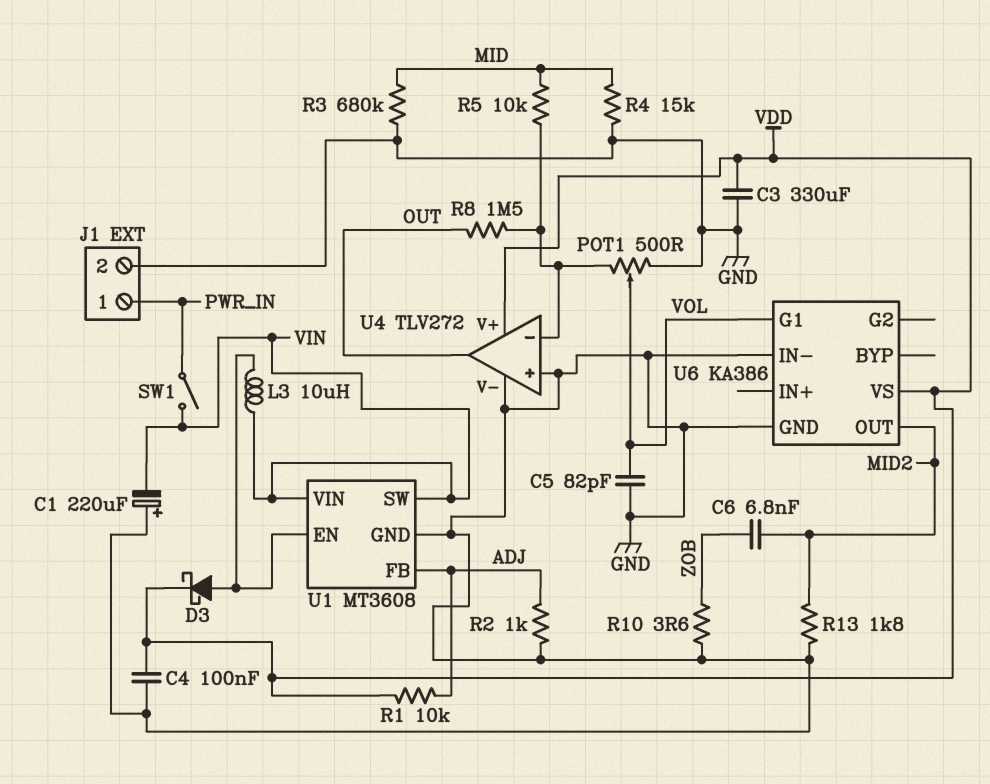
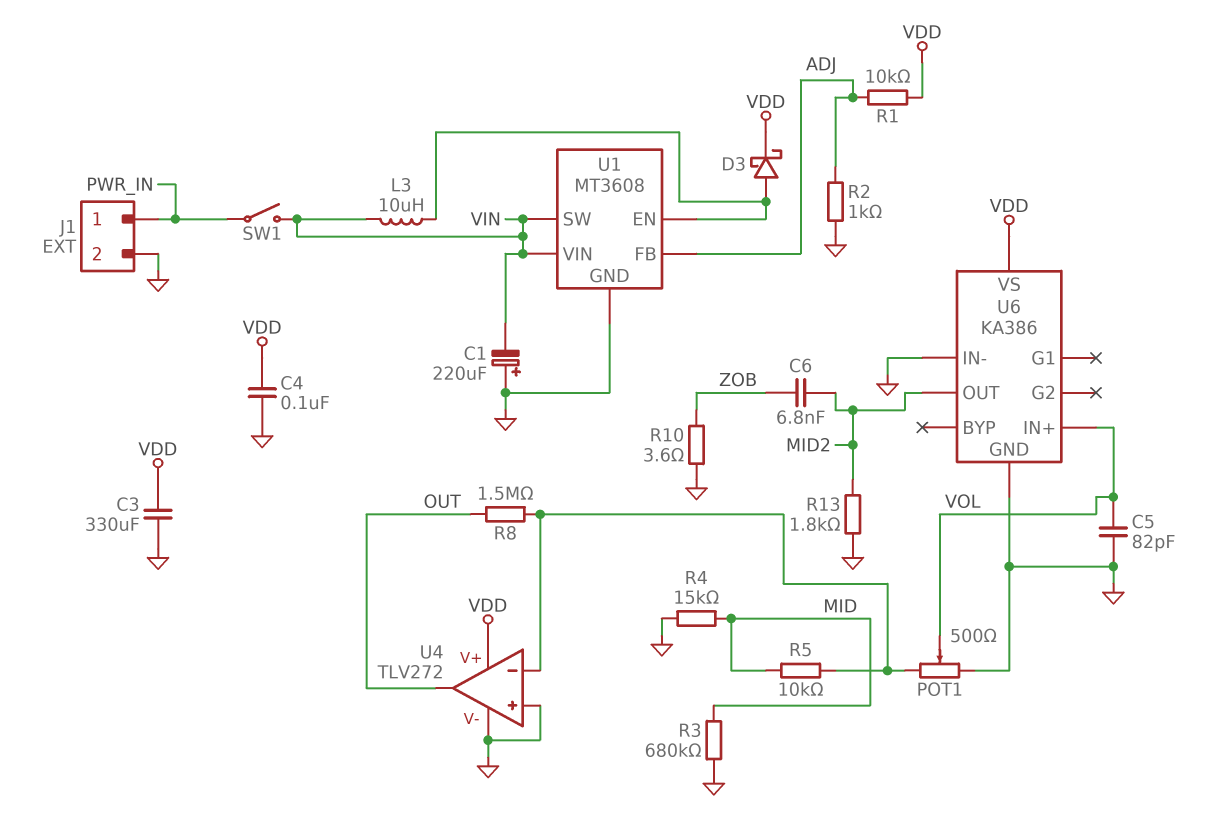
U6 pin G1: VOL -> none
U6 pin IN+: none -> VOL

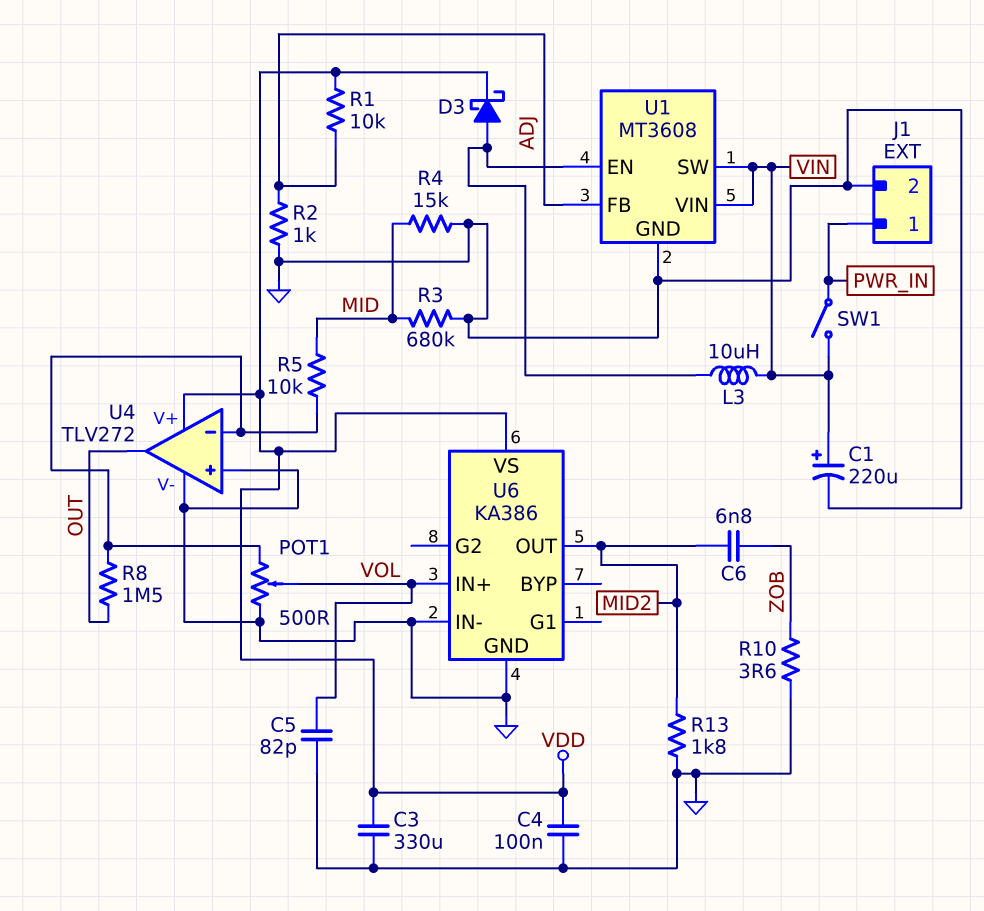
C1: 220uF (plus GND, minus VIN) -> 220uF (plus VIN, minus GND)

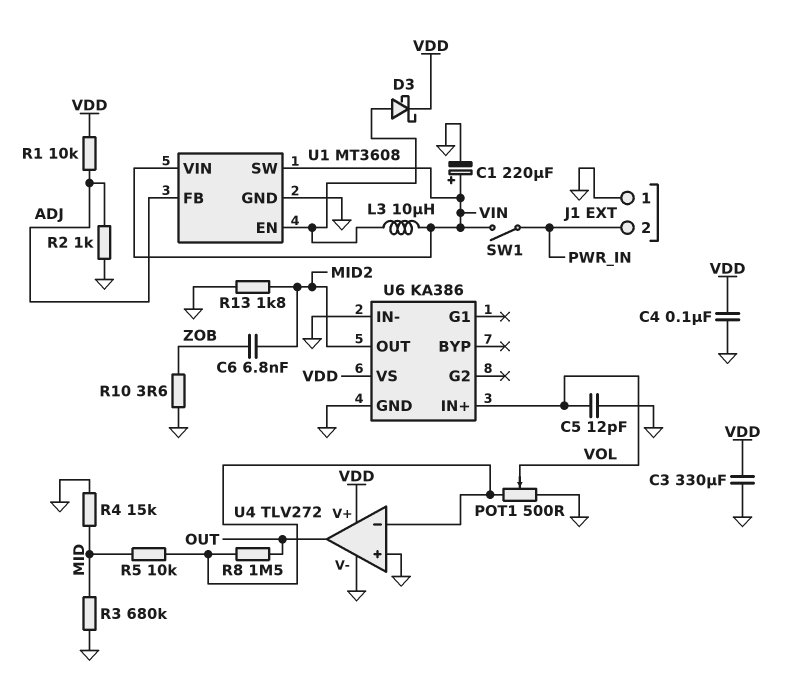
C5: 82pF (GND, VOL) -> 12pF (GND, VOL)
J1 pin 1: PWR_IN -> GND
J1 pin 2: GND -> PWR_IN

